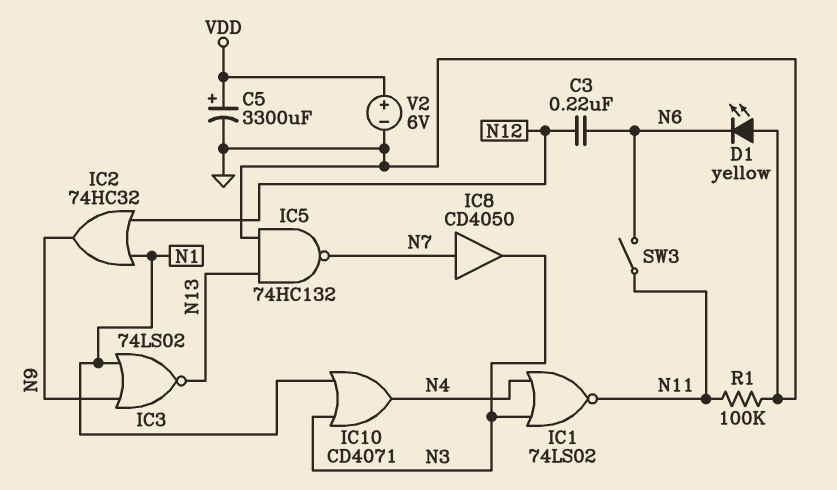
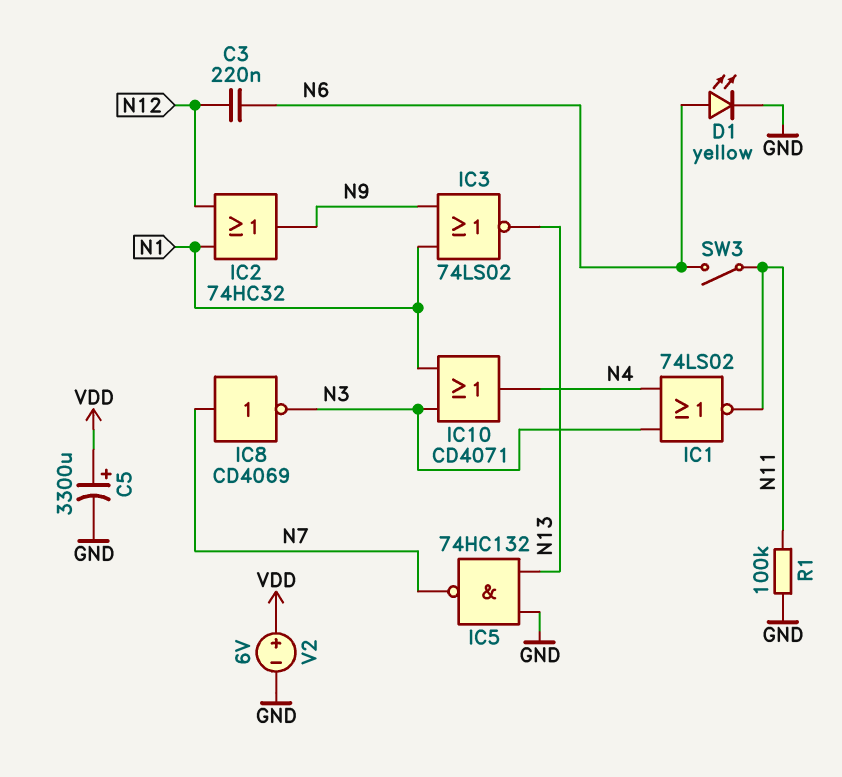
D1: LED yellow (A GND, K N6) -> LED yellow (A N6, K GND)
IC8: buffer CD4050 (in N7, out N3) -> NOT CD4069 (in N7, out N3)

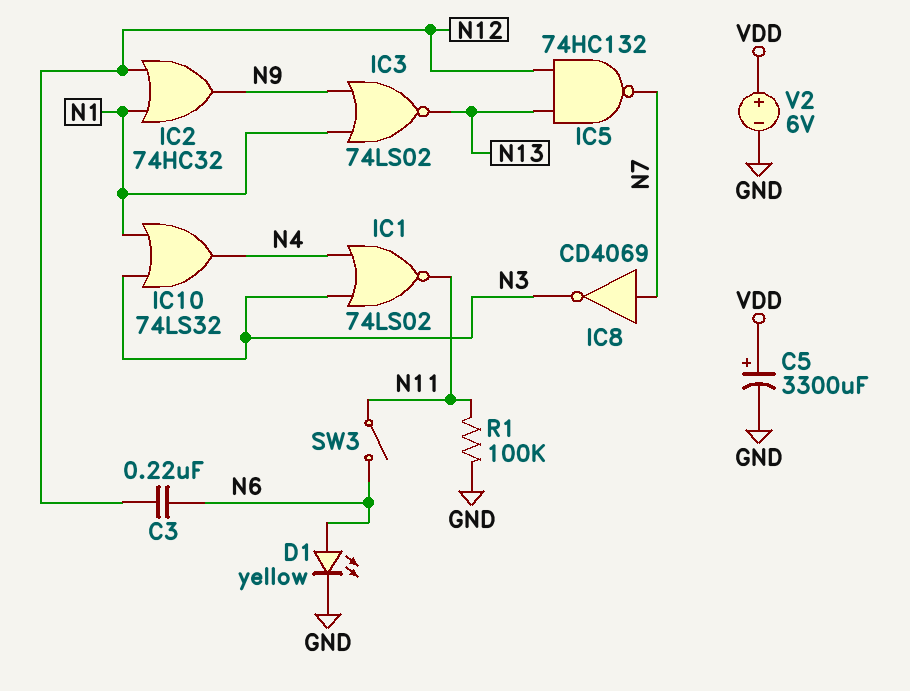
IC5: NAND 74HC132 (in GND, in N13, out N7) -> NAND 74HC132 (in N12, in N13, out N7)
IC10: OR CD4071 (in N1, in N3, out N4) -> OR 74LS32 (in N1, in N3, out N4)

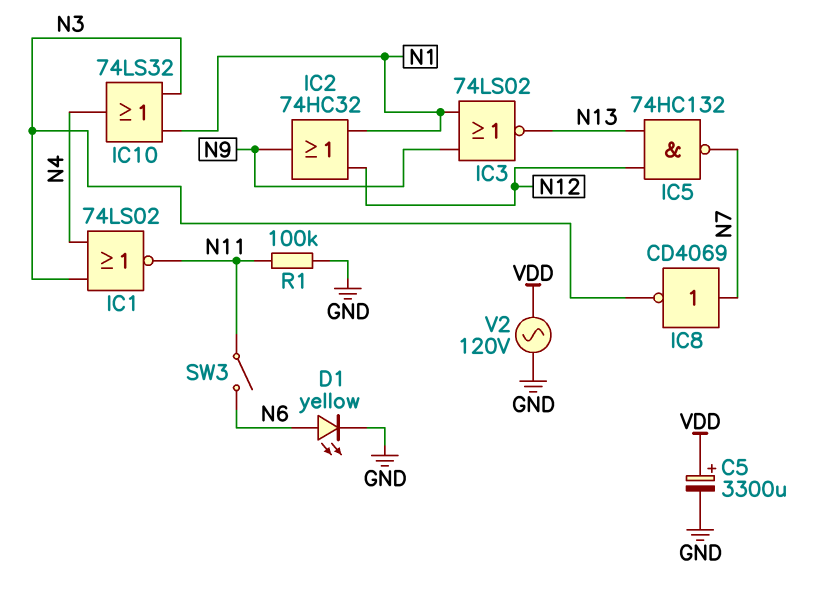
C3: 220nF (N6, N12) -> none
V2: 6V (plus VDD, minus GND) -> AC 120V (GND, VDD)

